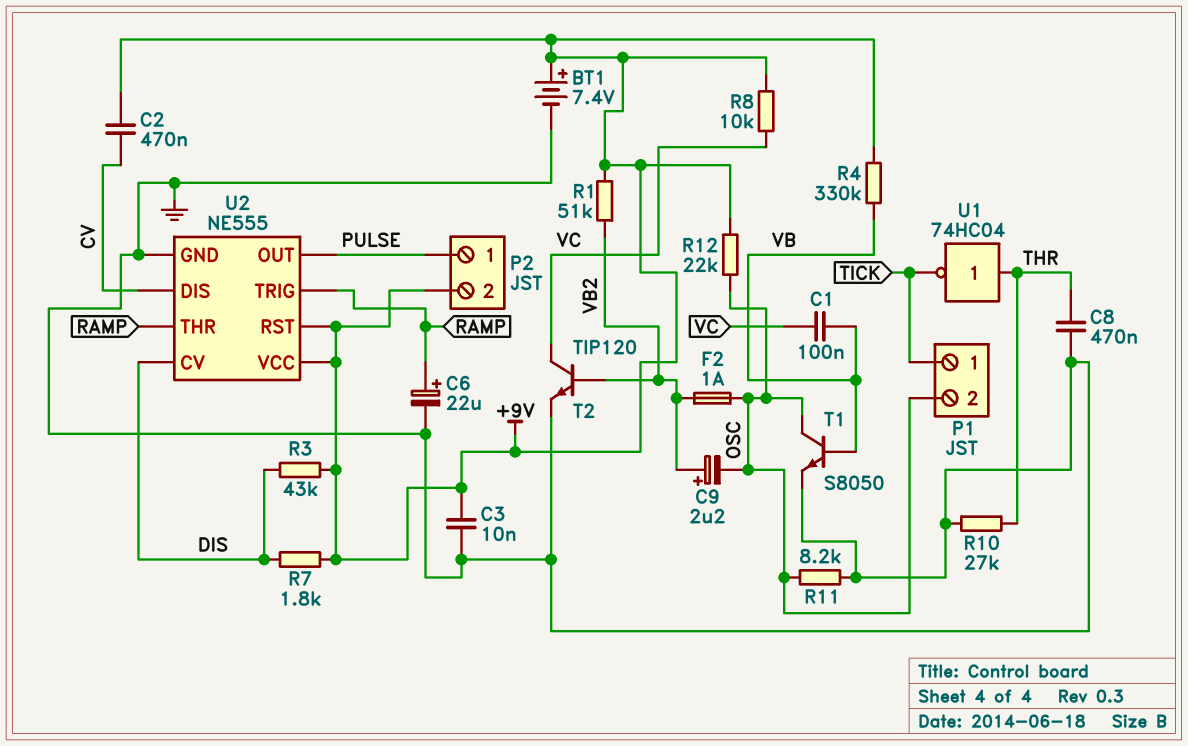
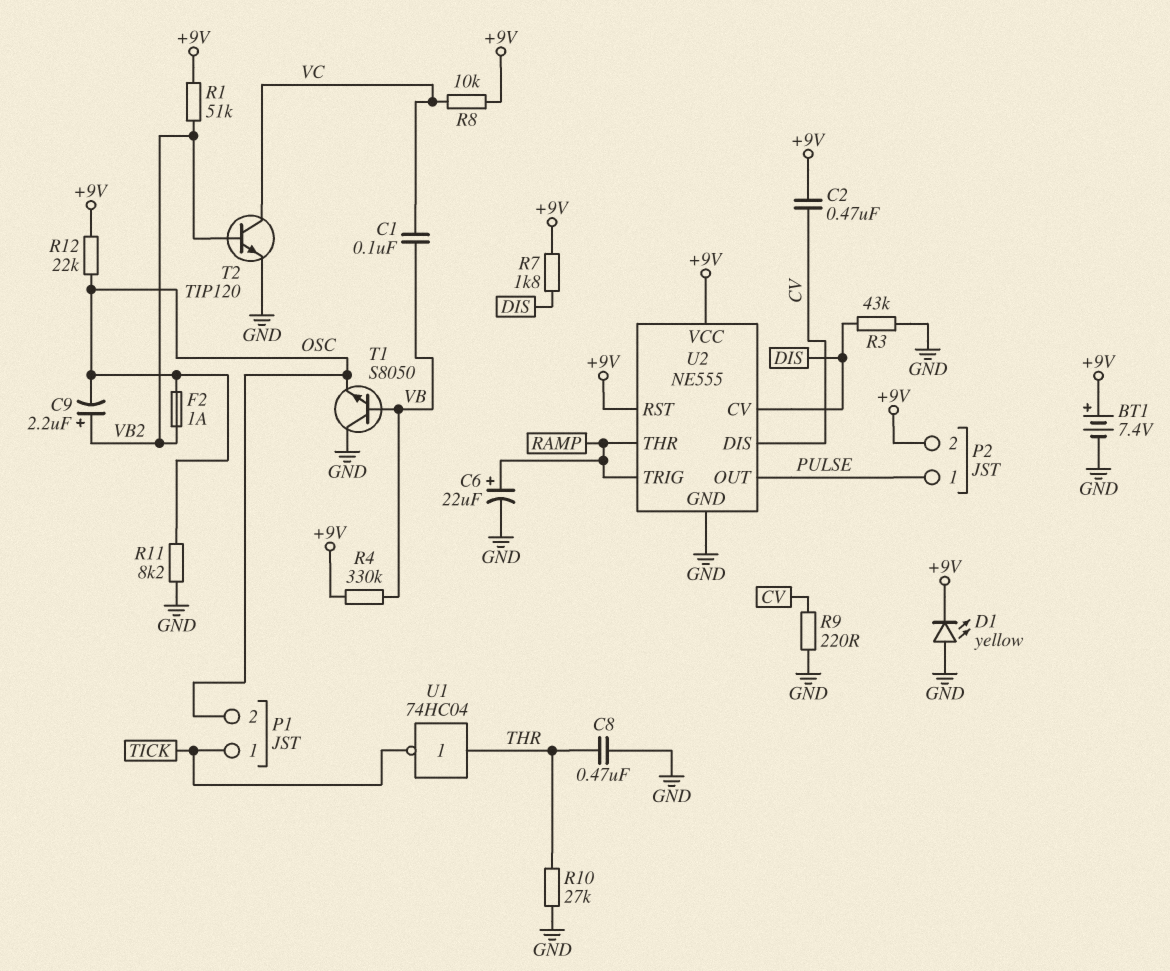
C3: 10nF (+9V, GND) -> none
D1: none -> LED yellow (A GND, K +9V)
R3: 43k (+9V, DIS) -> 43k (DIS, GND)
R9: none -> 220 (CV, GND)
T1: NPN S8050 (B VB, C OSC, E GND) -> NPN S8050 (B VB, C GND, E OSC)

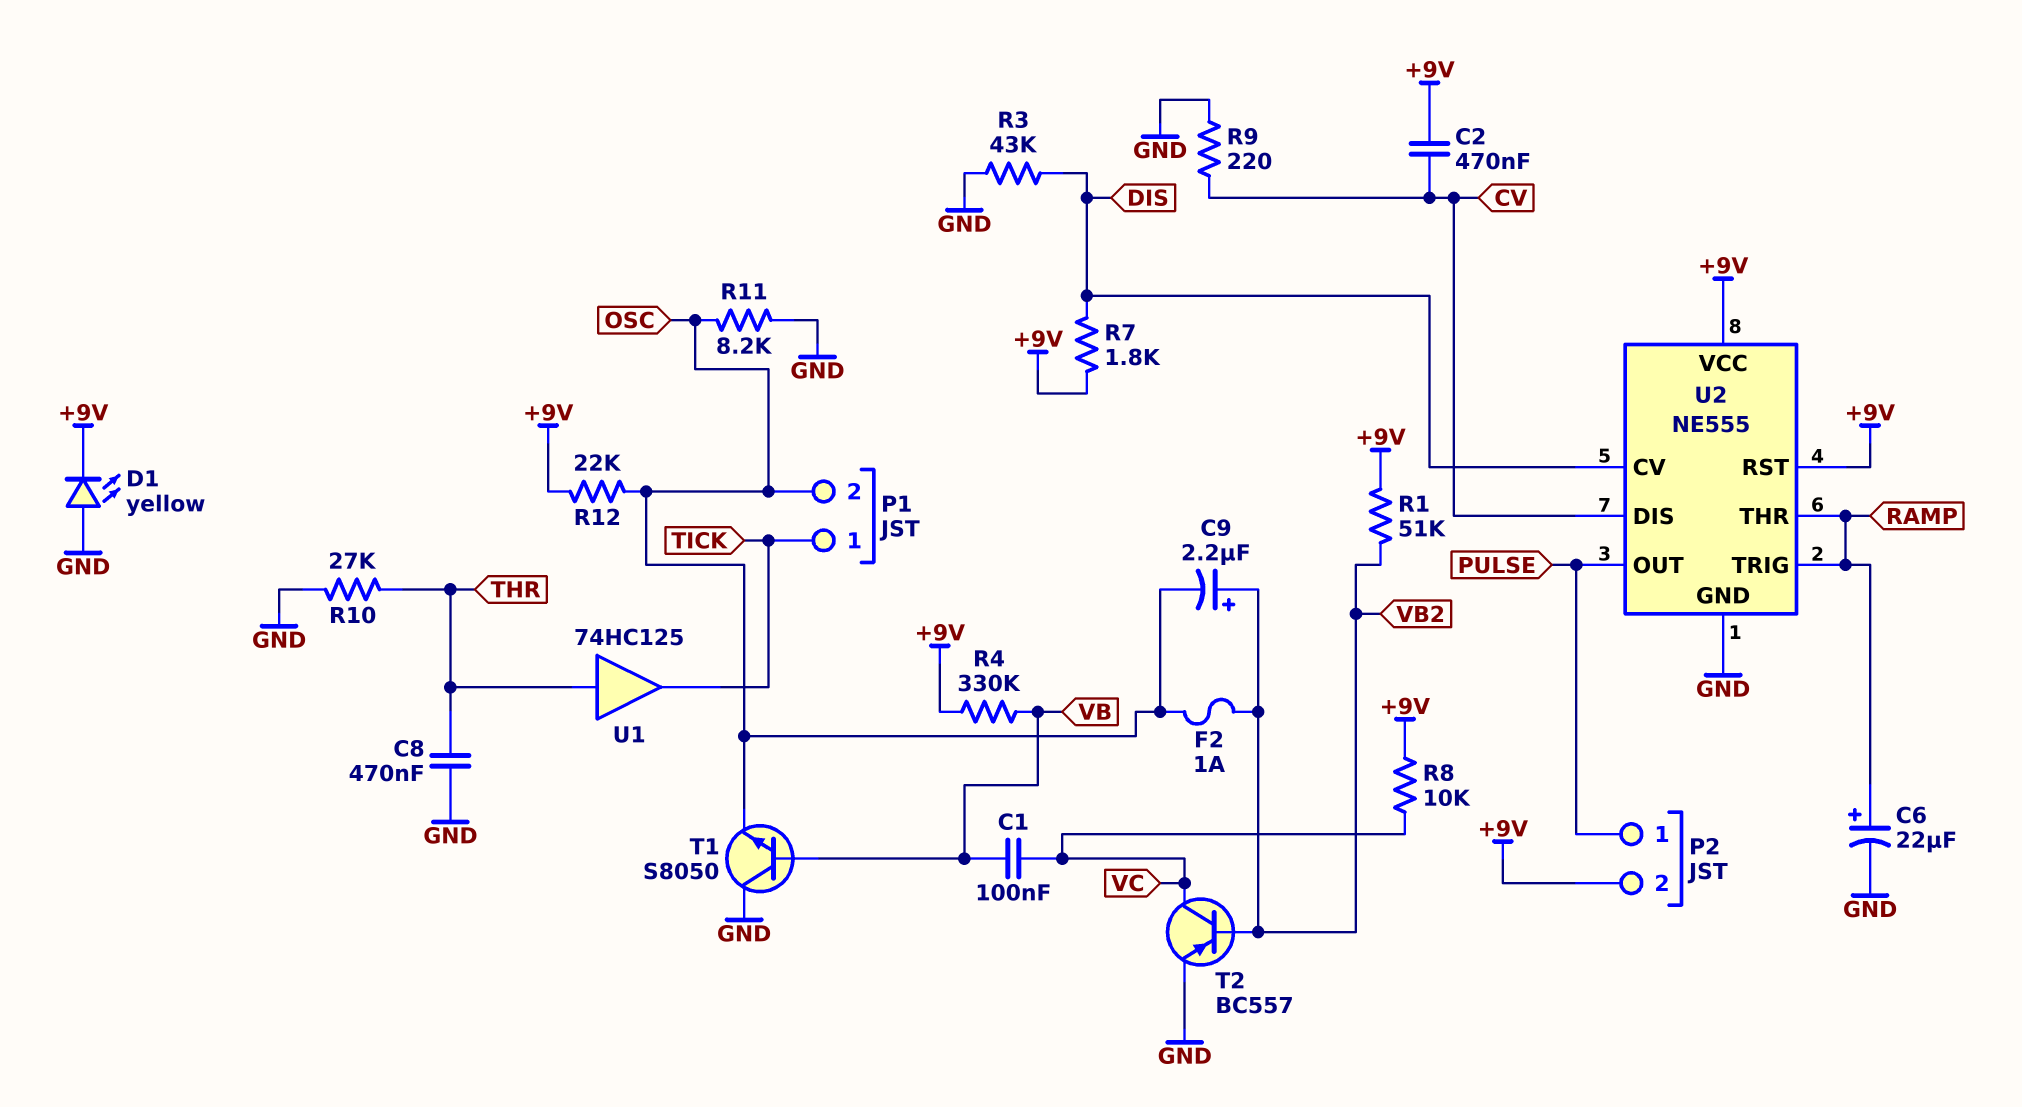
BT1: 7.4V (plus +9V, minus GND) -> none
T2: NPN TIP120 (B VB2, C VC, E GND) -> PNP BC557 (B VB2, C VC, E GND)
U1: NOT 74HC04 (in THR, out TICK) -> buffer 74HC125 (in THR, out TICK)

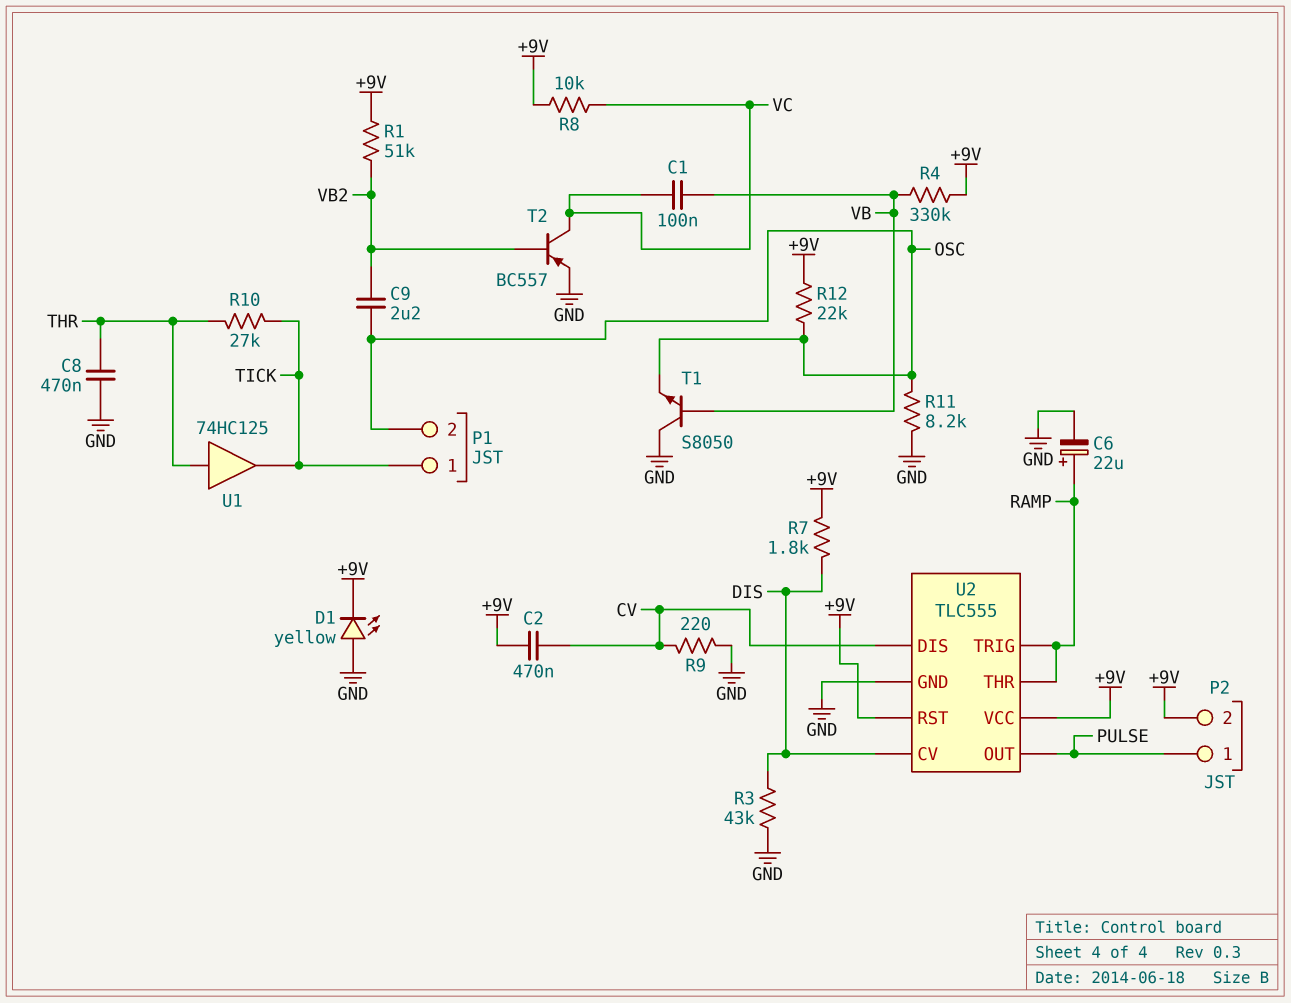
C9: 2.2uF (plus VB2, minus OSC) -> 2.2uF (OSC, VB2)
F2: 1A (OSC, VB2) -> none
R10: 27k (GND, THR) -> 27k (THR, TICK)
U2: NE555 -> TLC555

